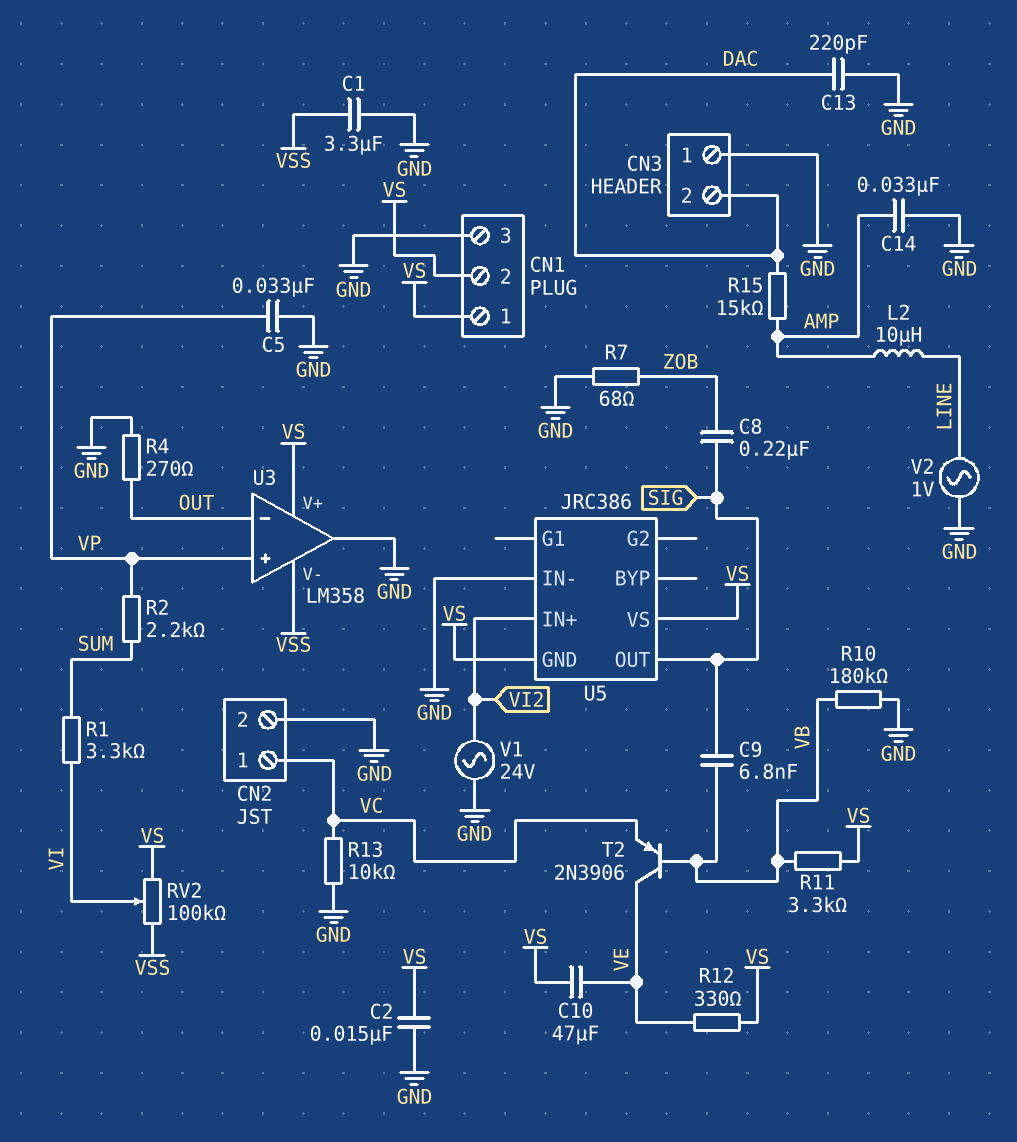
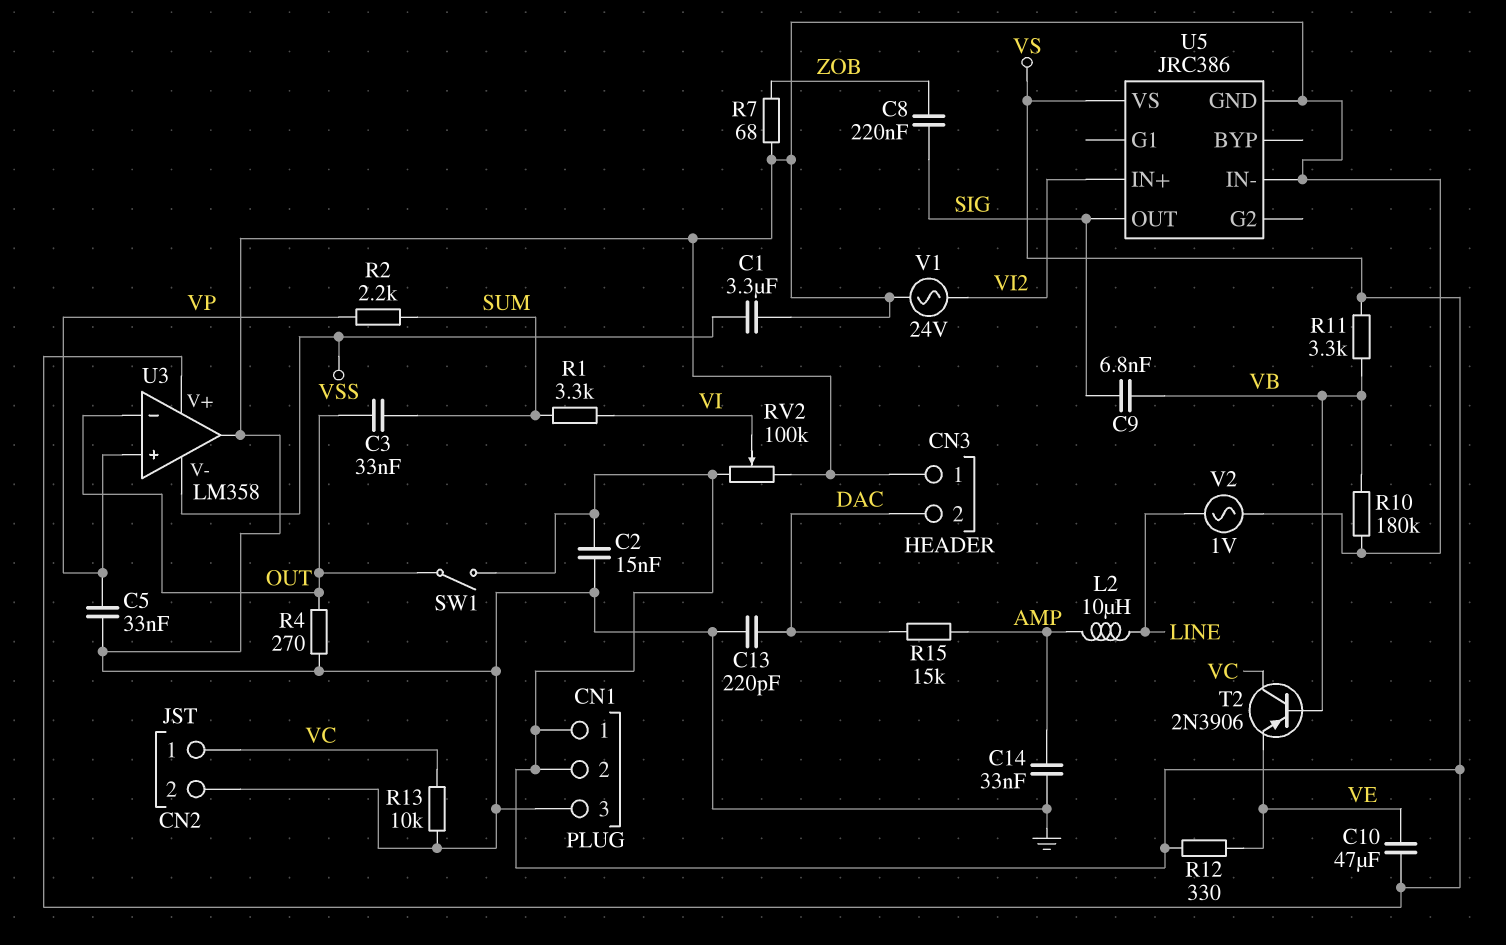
C3: none -> 33nF (OUT, SUM)
RV2: 100k (VS, VSS, wiper VI) -> 100k (GND, VS, wiper VI)
SW1: none -> switch (OUT, VS)
T2: PNP 2N3906 (B VB, C VE, E VC) -> PNP 2N3906 (B VB, C VC, E VE)
U5 pin GND: VS -> GND

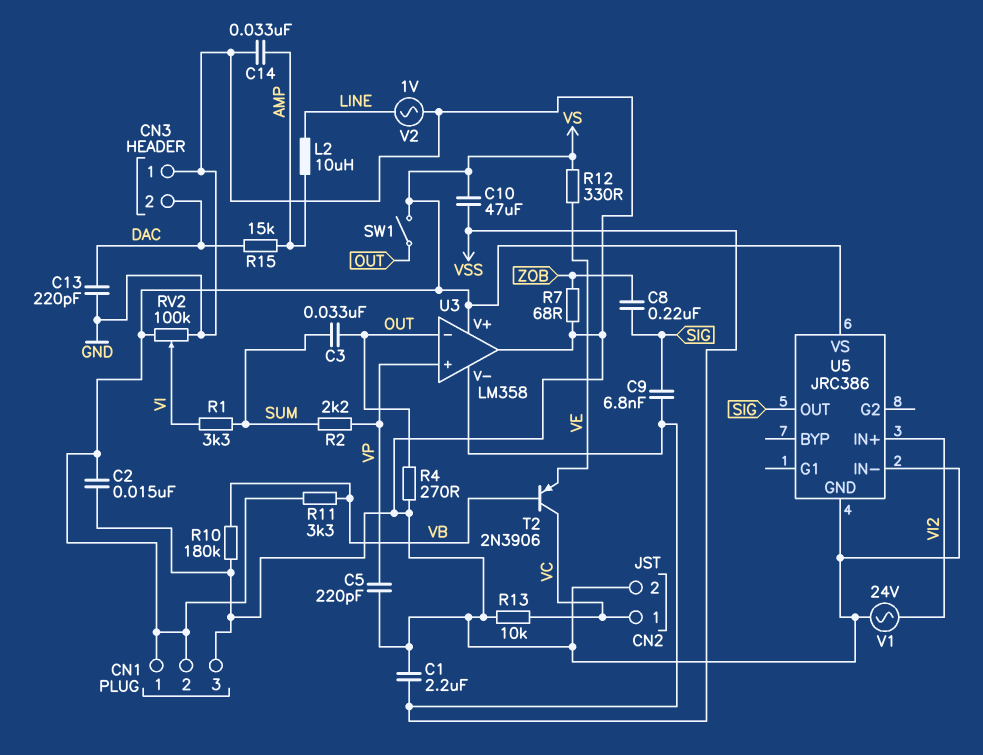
C1: 3.3uF (GND, VSS) -> 2.2uF (GND, VSS)
C5: 33nF (GND, VP) -> 220pF (GND, VP)
C9: 6.8nF (SIG, VB) -> 6.8nF (SIG, VSS)
C10: 47uF (VE, VS) -> 47uF (VS, VSS)

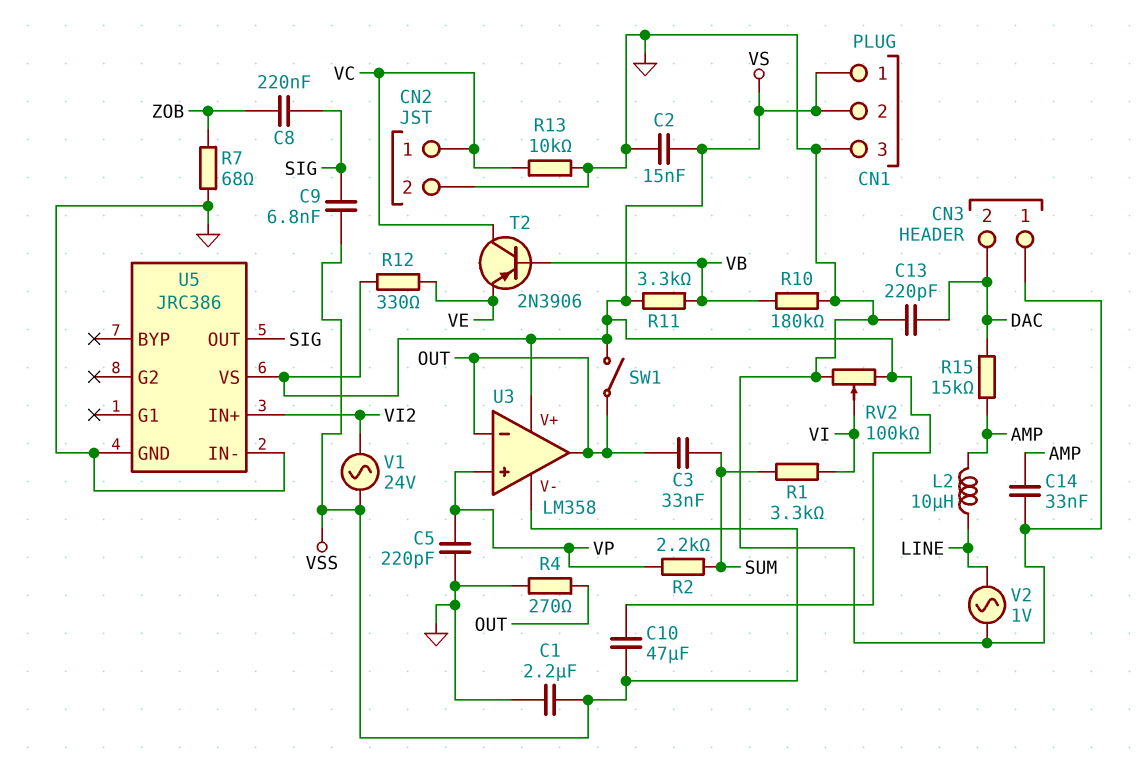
U3 pin out: GND -> OUT
V1: AC 24V (GND, VI2) -> AC 24V (VI2, VSS)

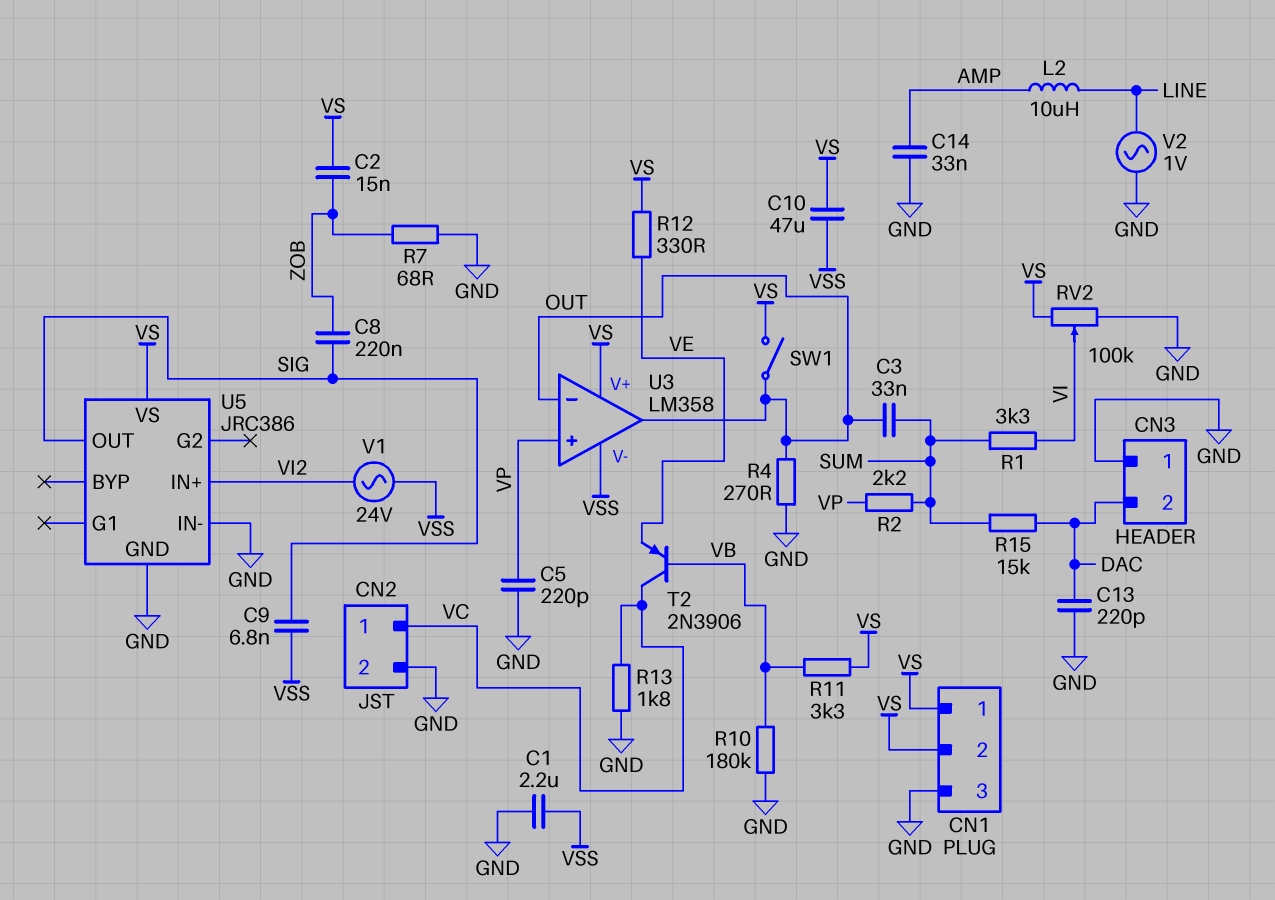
C2: 15nF (GND, VS) -> 15nF (VS, ZOB)
R13: 10k (GND, VC) -> 1.8k (GND, VC)
R15: 15k (AMP, DAC) -> 15k (DAC, SUM)

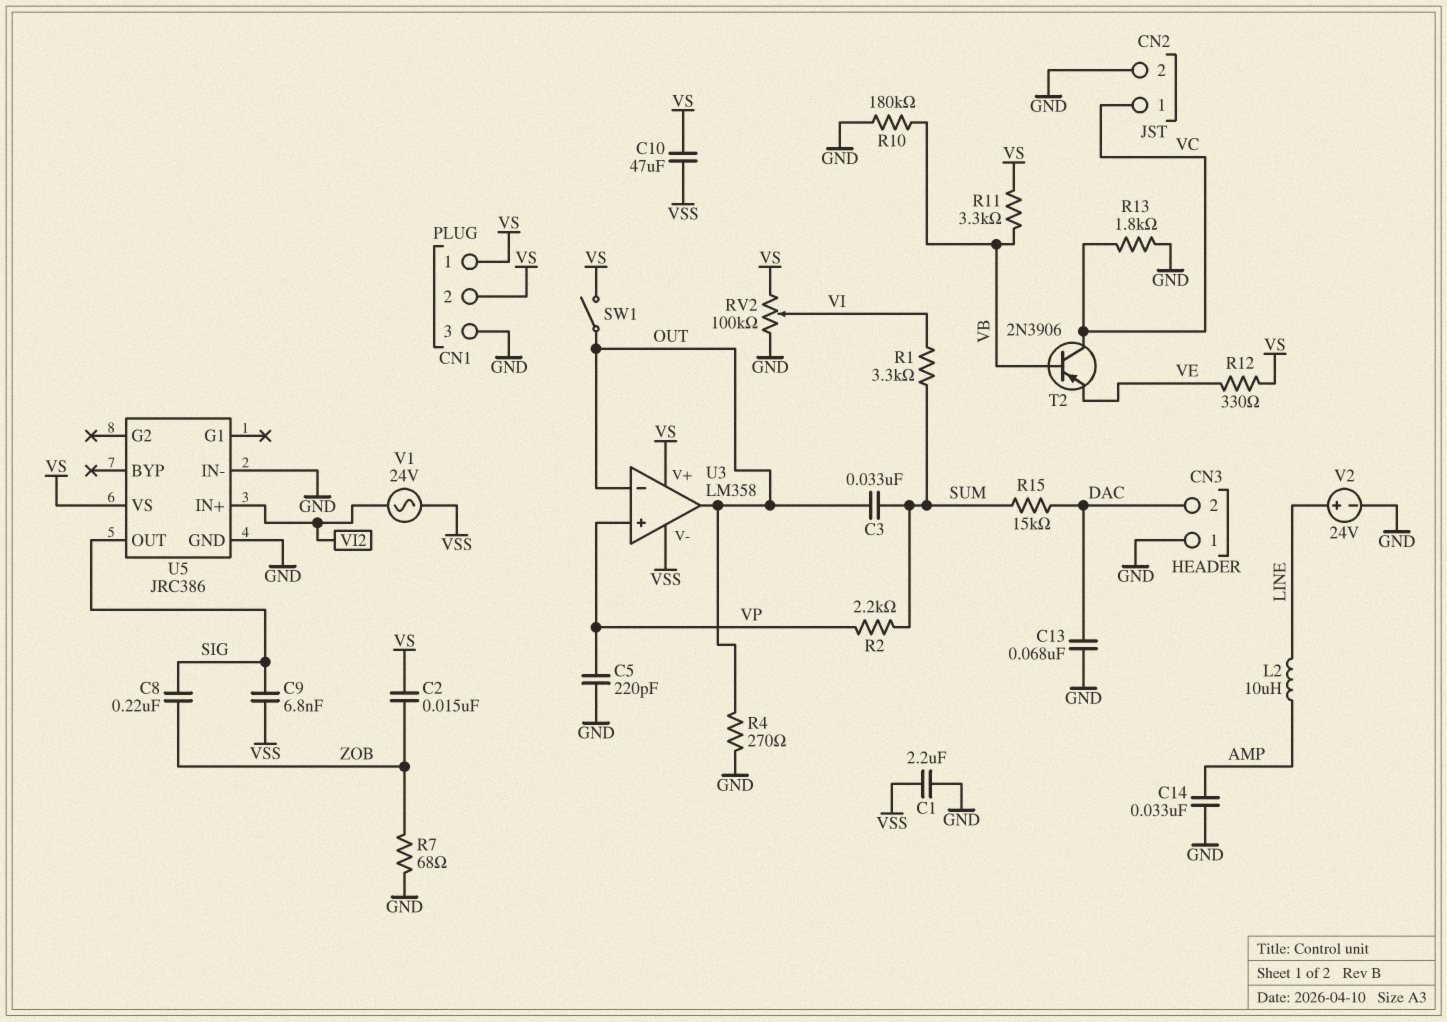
C13: 220pF (DAC, GND) -> 68nF (DAC, GND)
V2: AC 1V (GND, LINE) -> 24V (plus LINE, minus GND)

